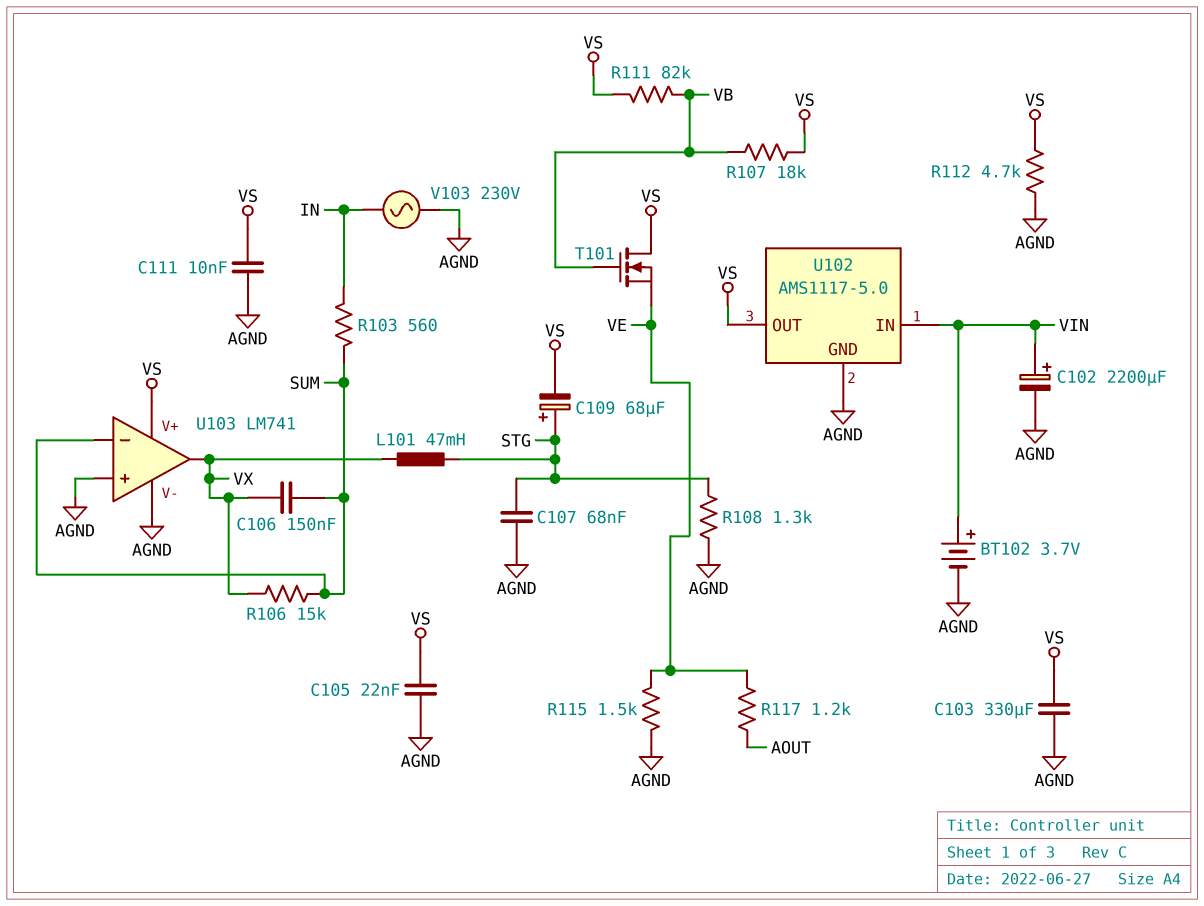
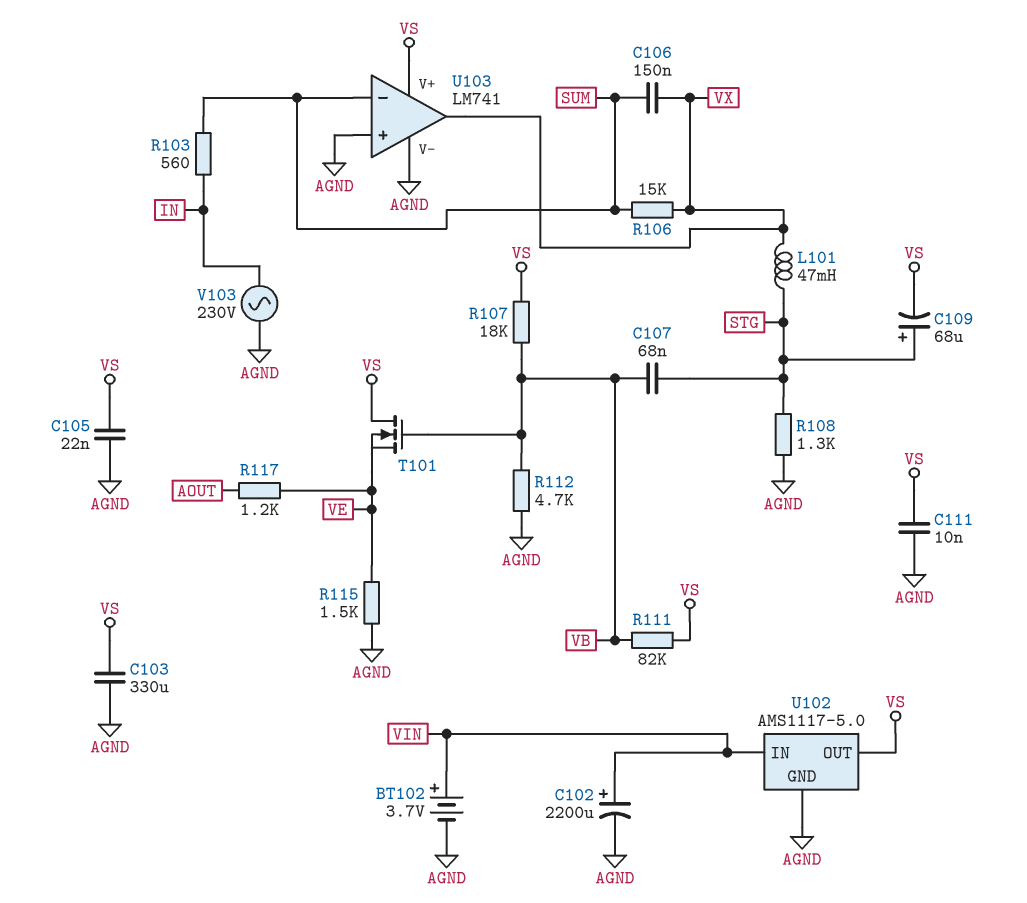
C107: 68nF (AGND, STG) -> 68nF (STG, VB)
R112: 4.7k (AGND, VS) -> 4.7k (AGND, VB)

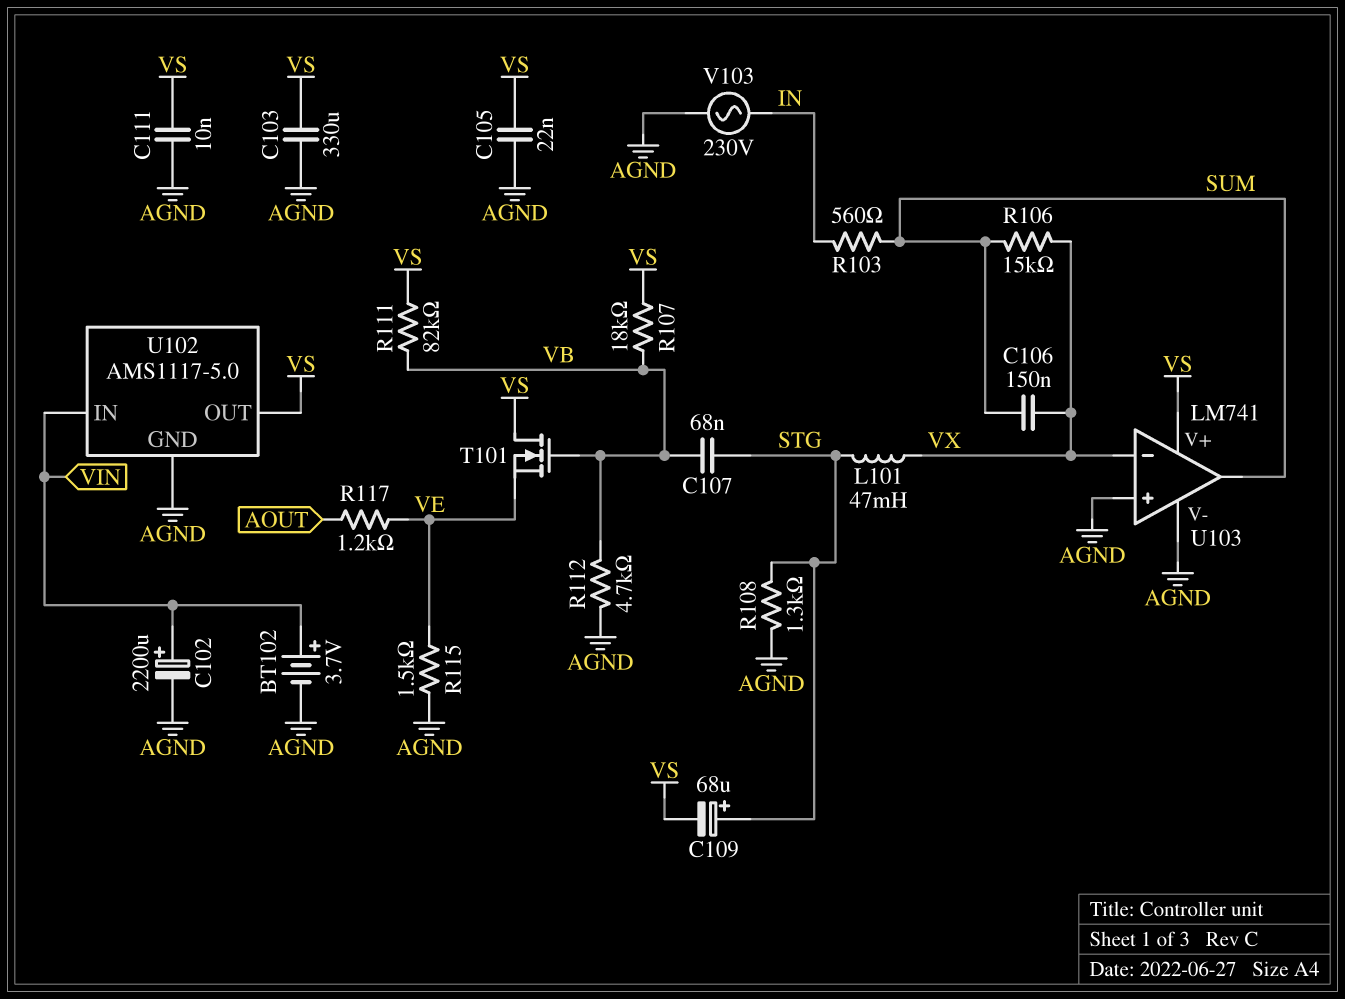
U103 pin in-: SUM -> VX
U103 pin out: VX -> SUM

